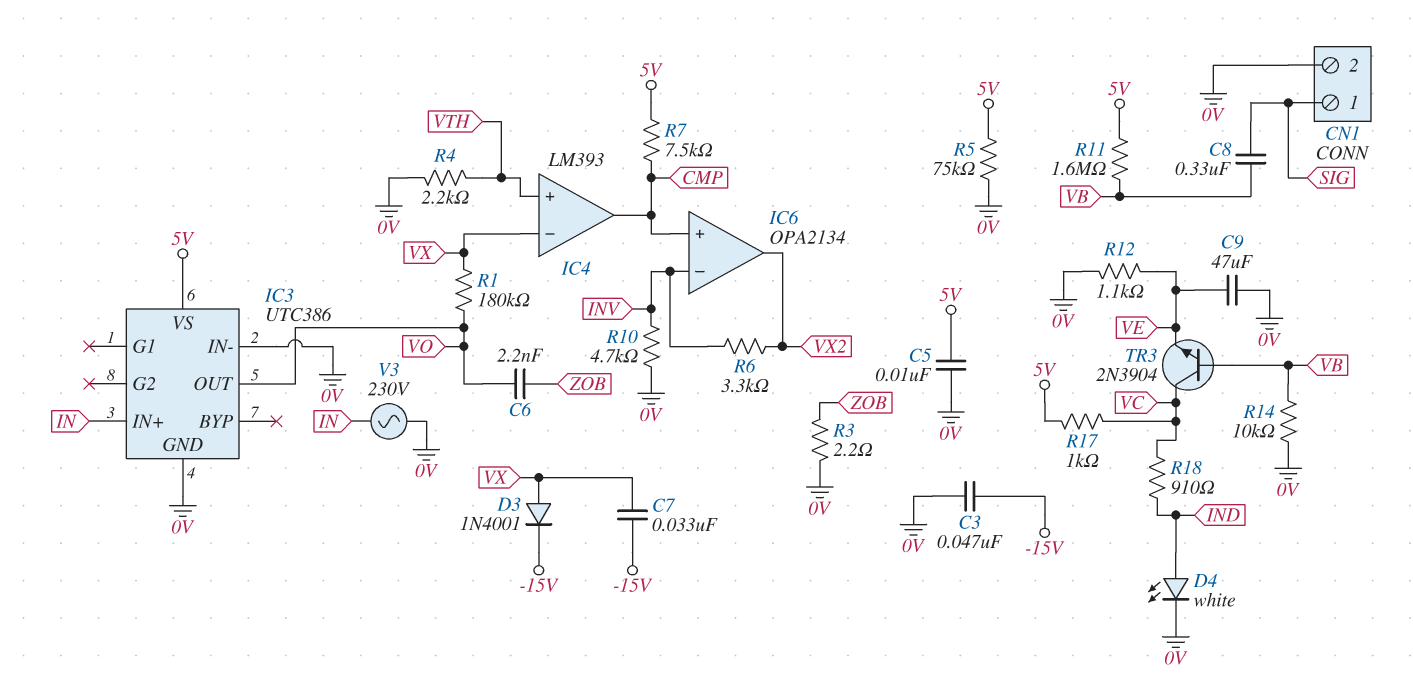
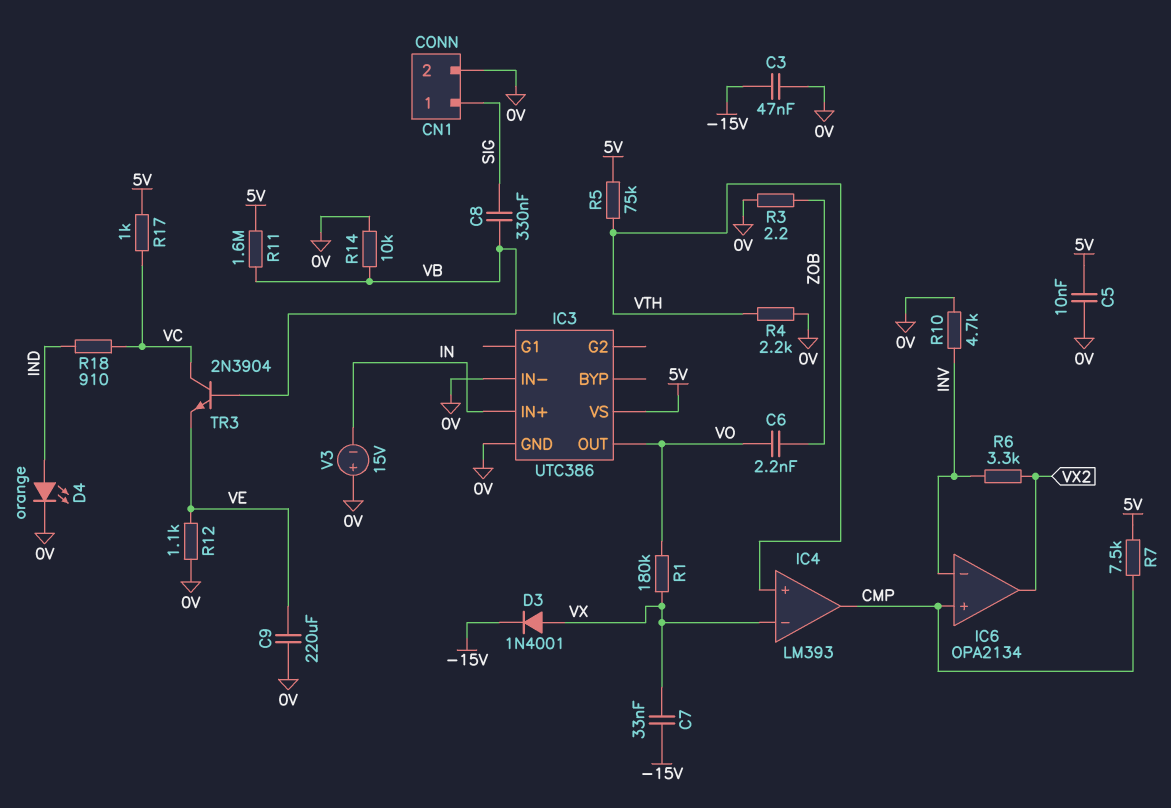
C9: 47uF (0V, VE) -> 220uF (0V, VE)
D4: LED white (A IND, K 0V) -> LED orange (A IND, K 0V)
R5: 75k (0V, 5V) -> 75k (5V, VTH)
V3: AC 230V (0V, IN) -> 15V (plus 0V, minus IN)

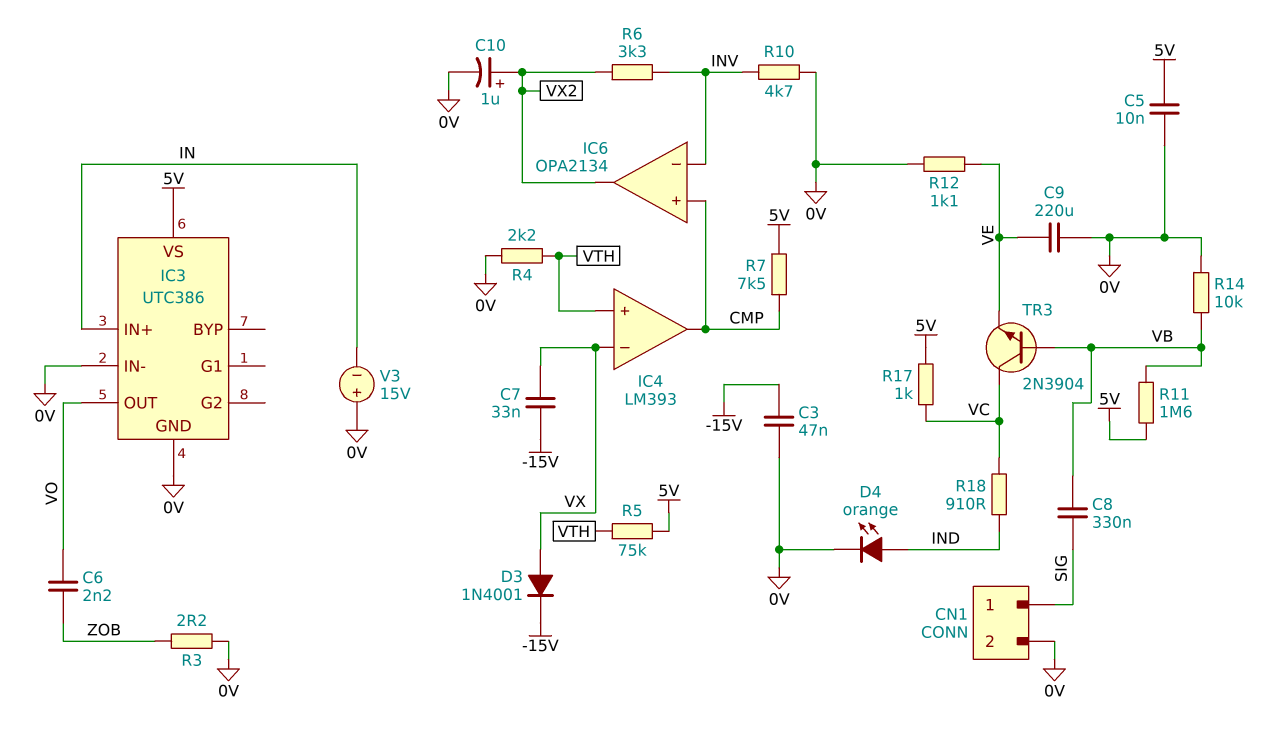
C10: none -> 1uF (plus VX2, minus 0V)
R1: 180k (VO, VX) -> none

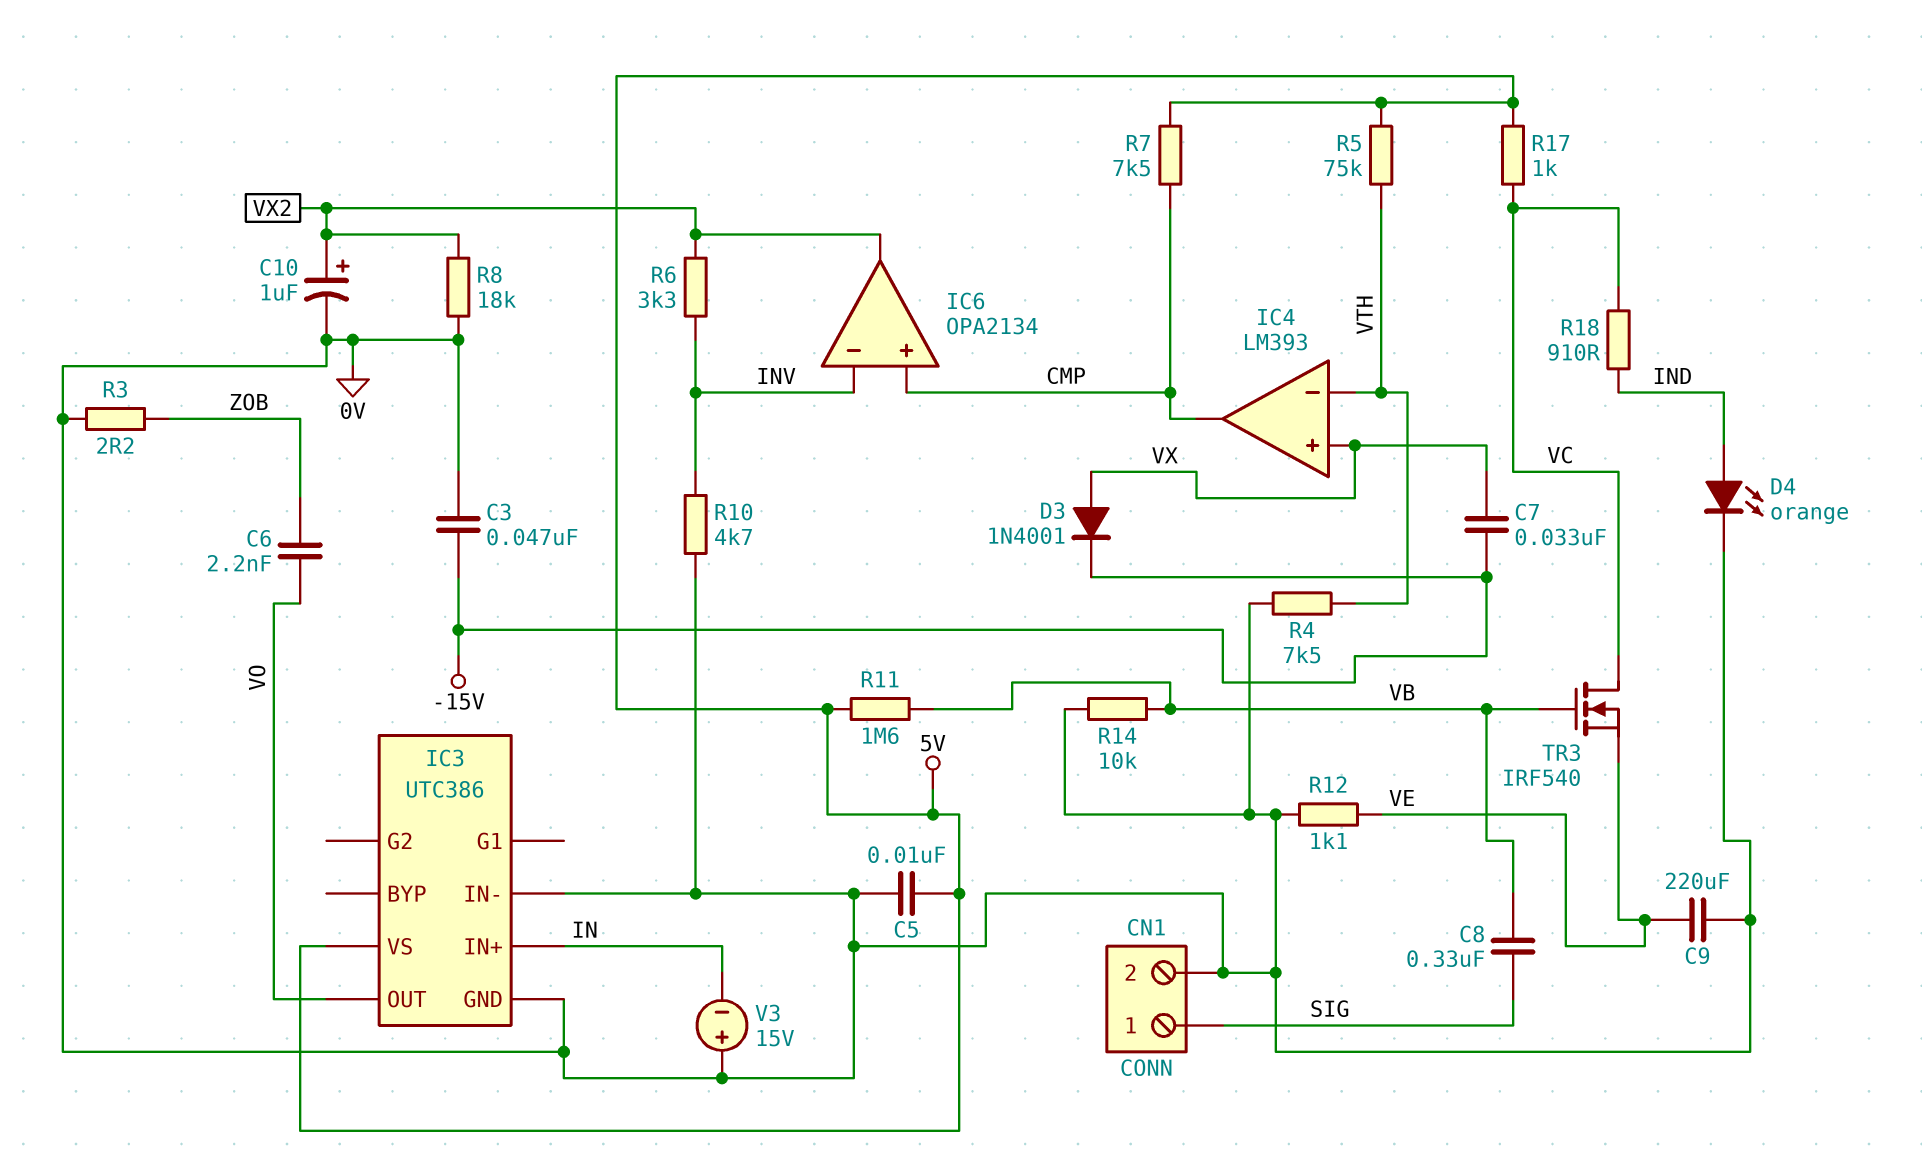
IC4 pin in+: VTH -> VX
IC4 pin in-: VX -> VTH
R4: 2.2k (0V, VTH) -> 7.5k (0V, VTH)
R8: none -> 18k (0V, VX2)
TR3: NPN 2N3904 (B VB, C VC, E VE) -> NMOS IRF540 (G VB, D VC, S VE)

